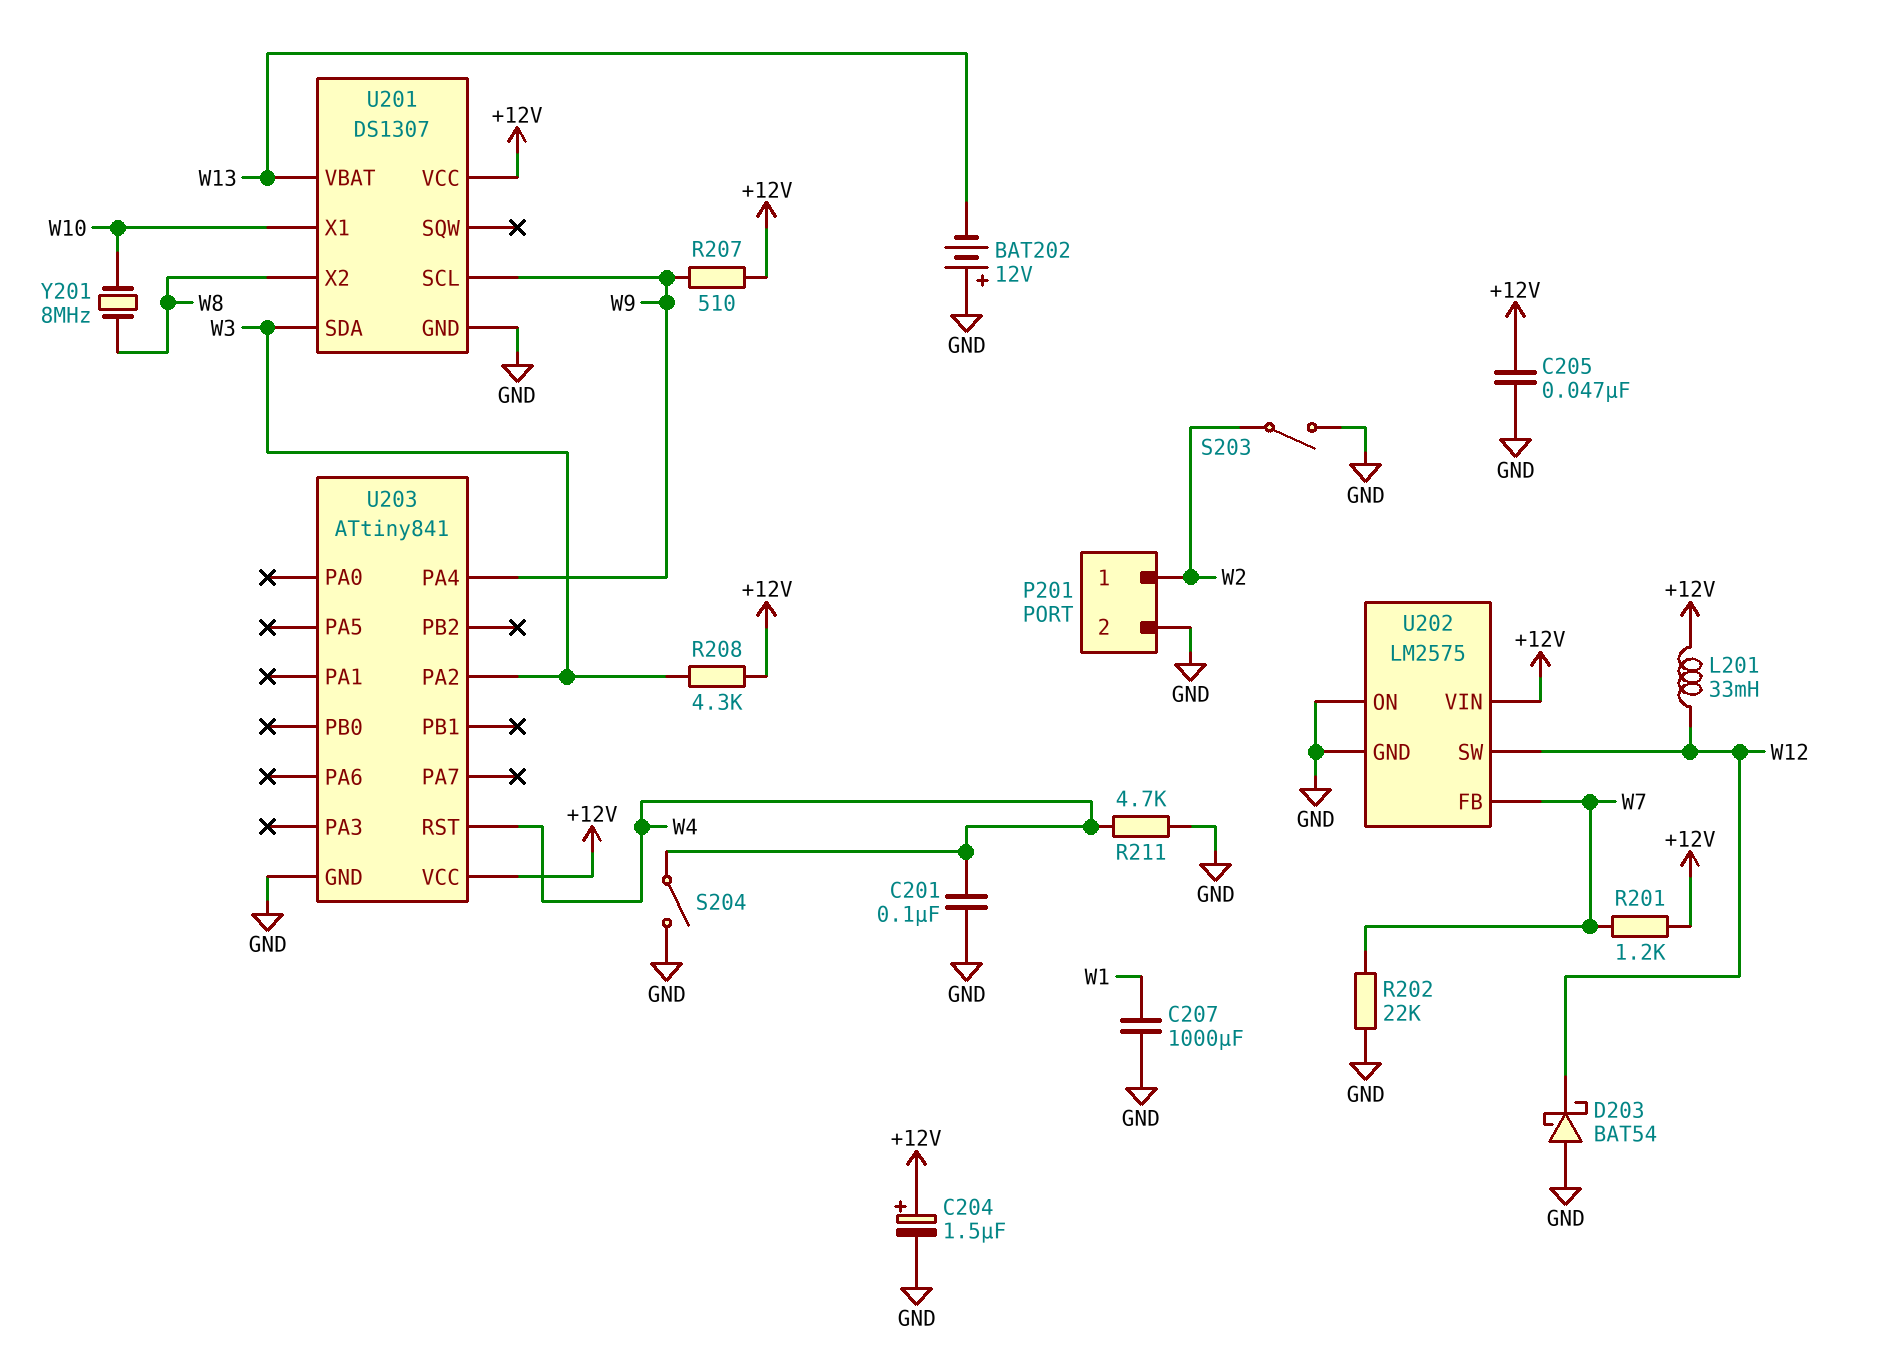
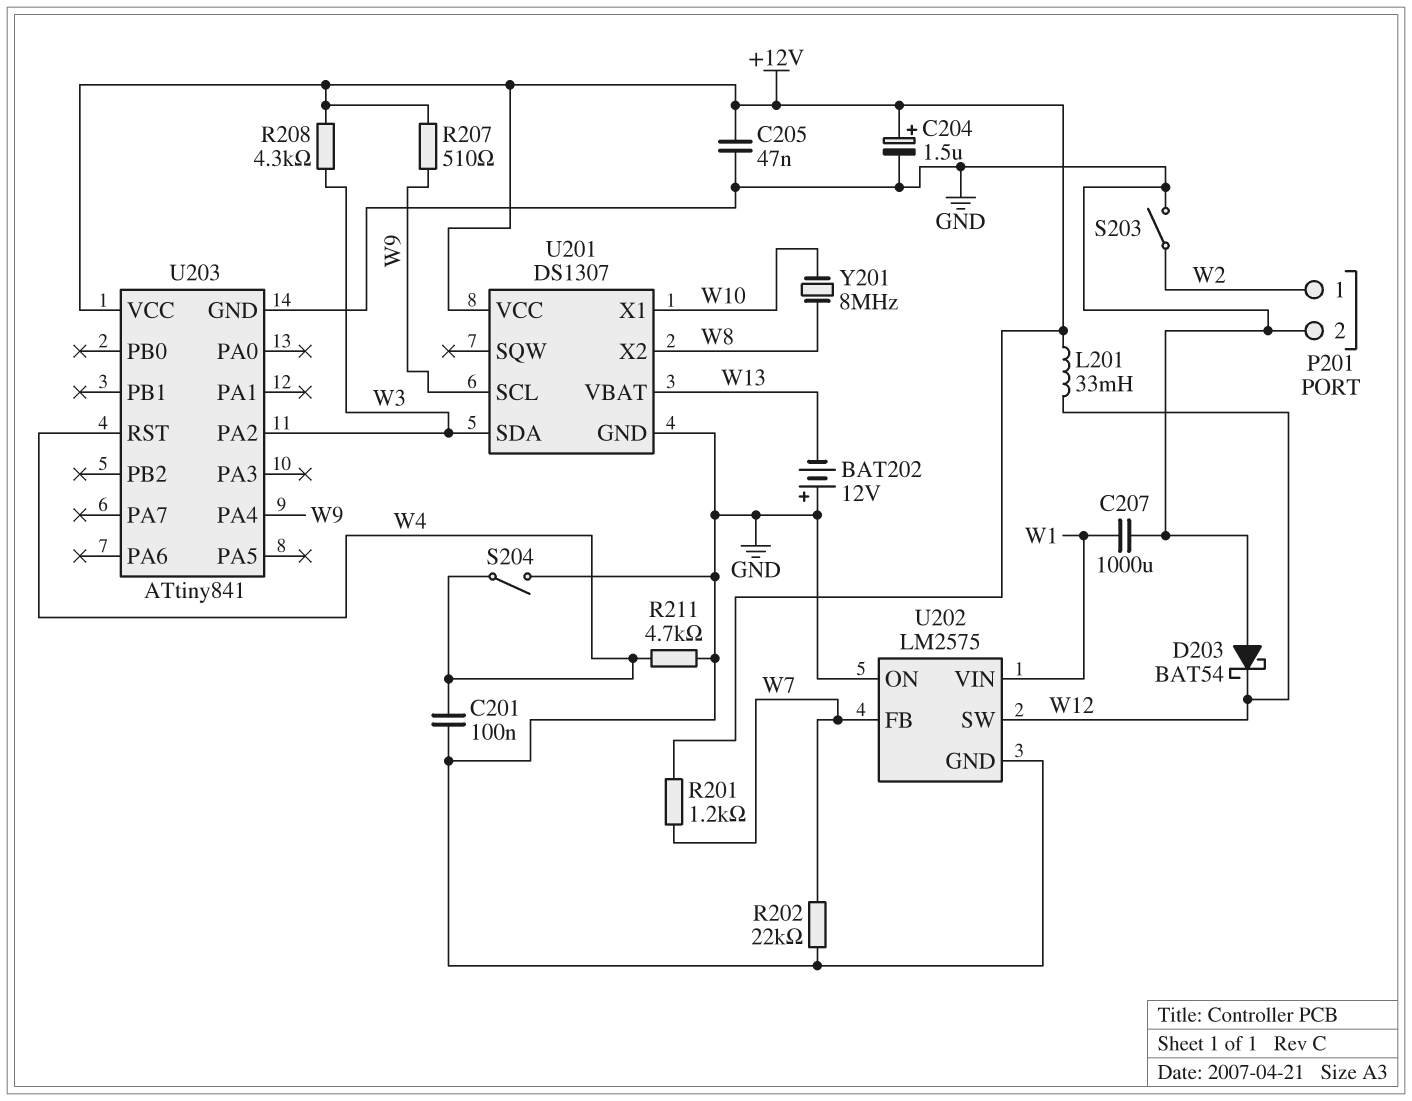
U202 pin VIN: +12V -> W1

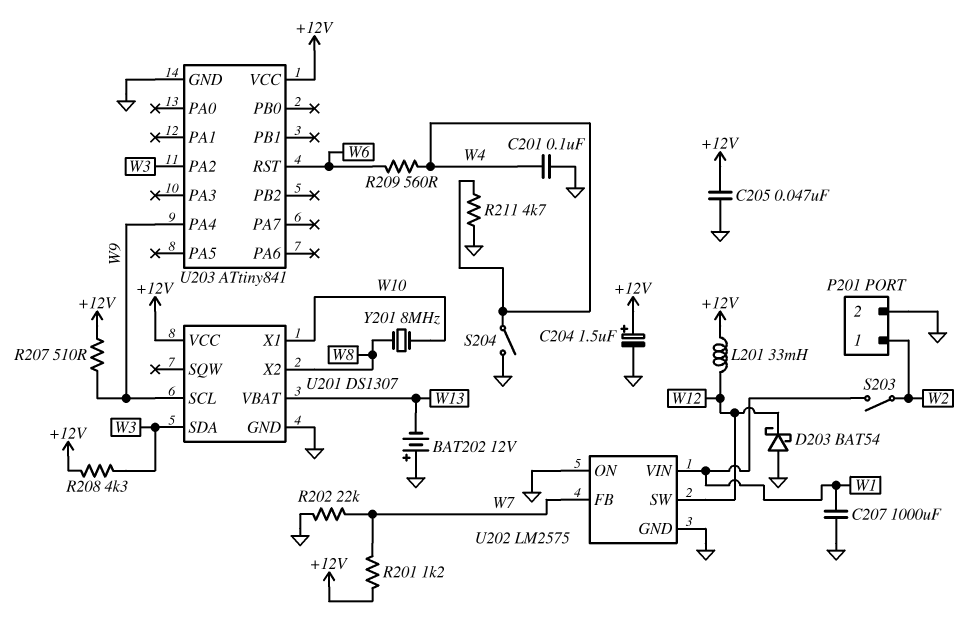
R209: none -> 560 (W4, W6)
S203: switch (GND, W2) -> switch (W1, W2)
U203 pin RST: W4 -> W6

